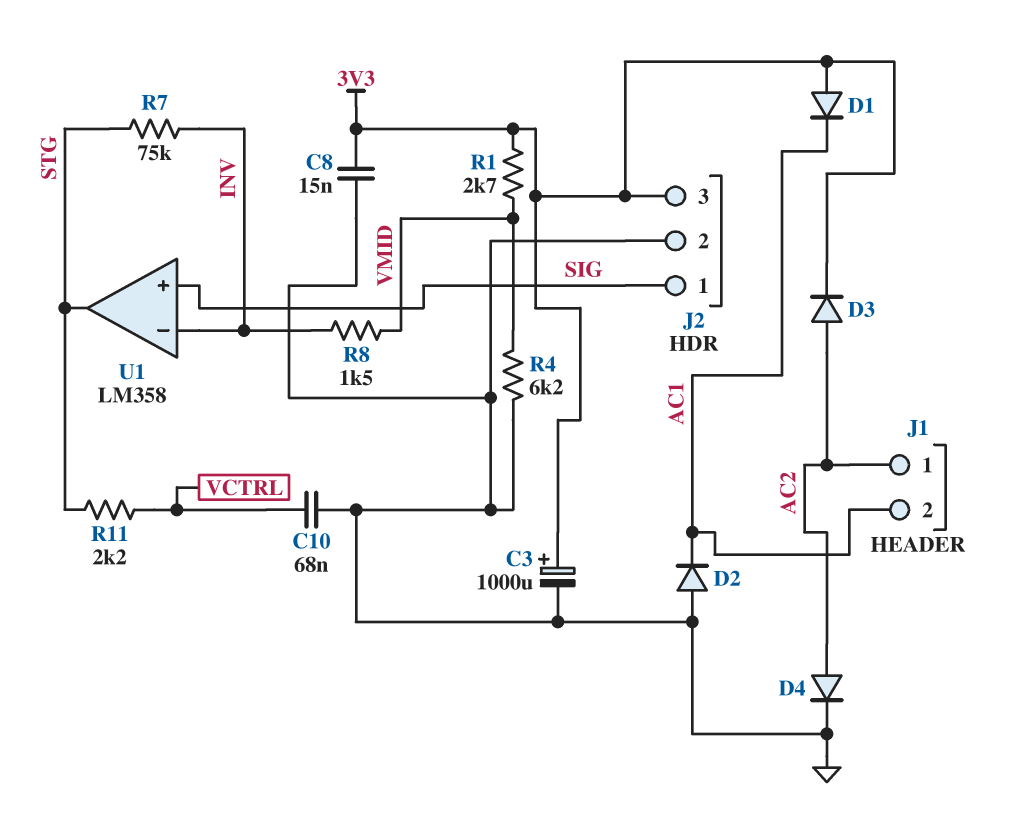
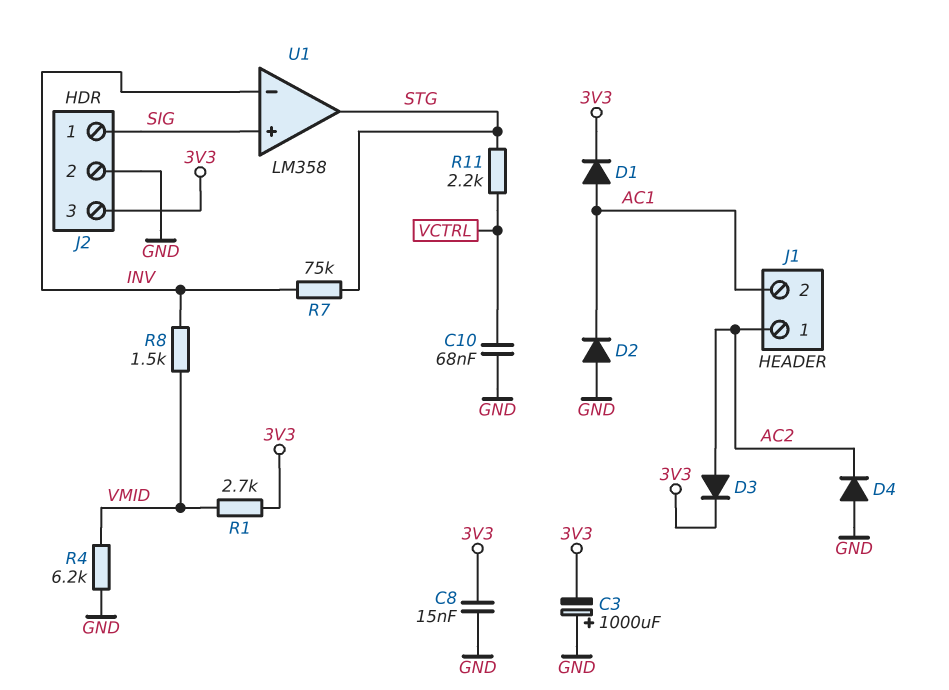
C3: 1000uF (plus 3V3, minus GND) -> 1000uF (plus GND, minus 3V3)
D1: diode (A 3V3, K AC1) -> diode (A AC1, K 3V3)
D4: diode (A AC2, K GND) -> diode (A GND, K AC2)

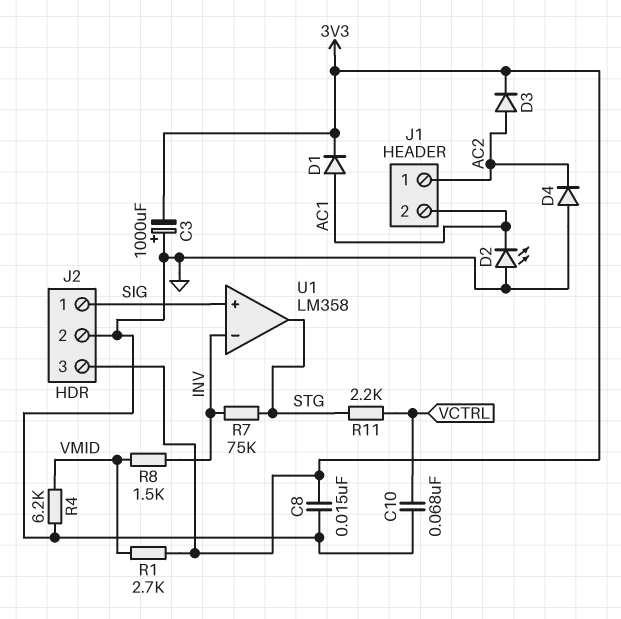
D2: diode (A GND, K AC1) -> LED (A GND, K AC1)

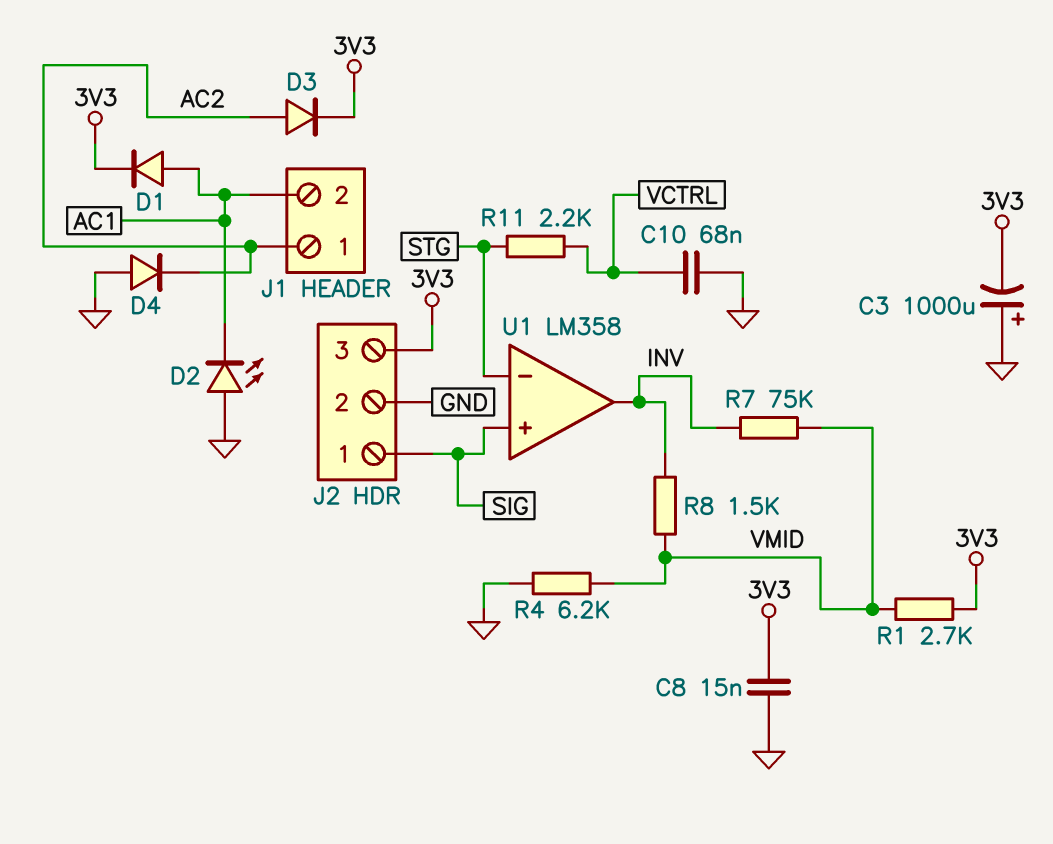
R7: 75k (INV, STG) -> 75k (INV, VMID)
U1 pin in-: INV -> STG
U1 pin out: STG -> INV

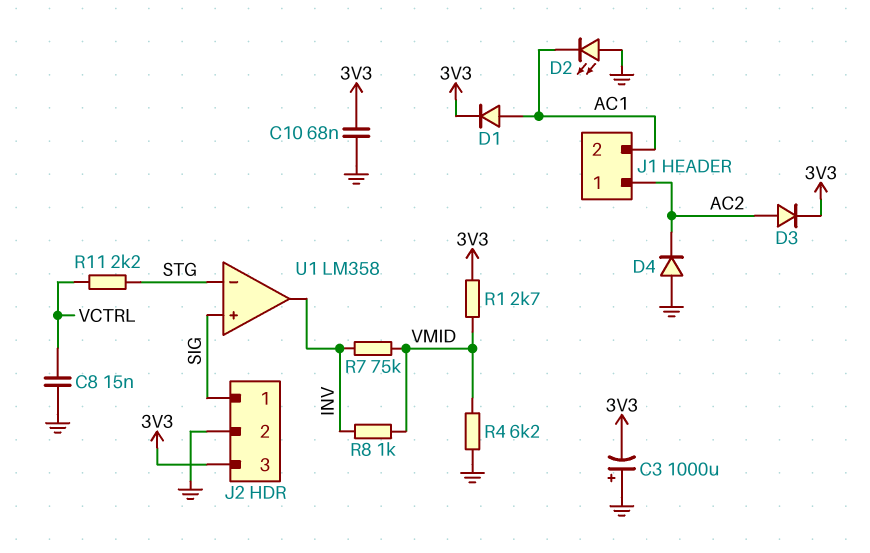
C8: 15nF (3V3, GND) -> 15nF (GND, VCTRL)
C10: 68nF (GND, VCTRL) -> 68nF (3V3, GND)
R8: 1.5k (INV, VMID) -> 1k (INV, VMID)

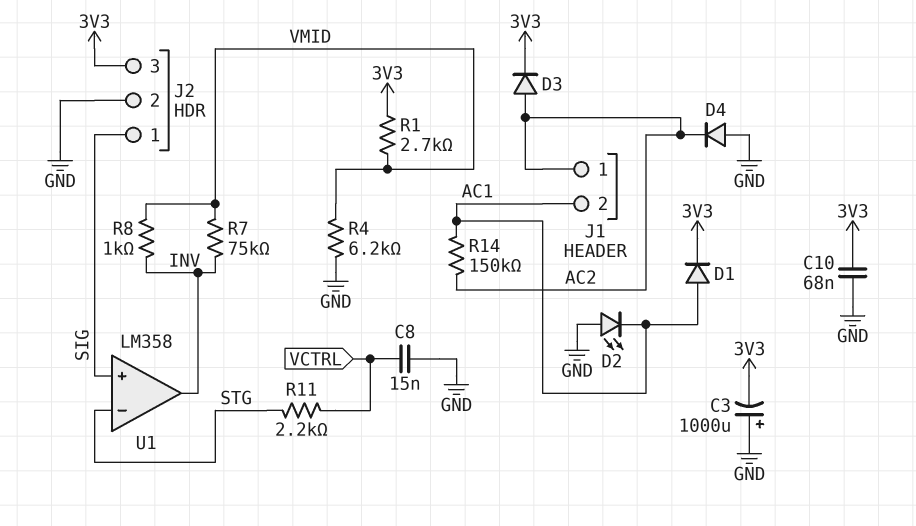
R14: none -> 150k (AC1, AC2)

